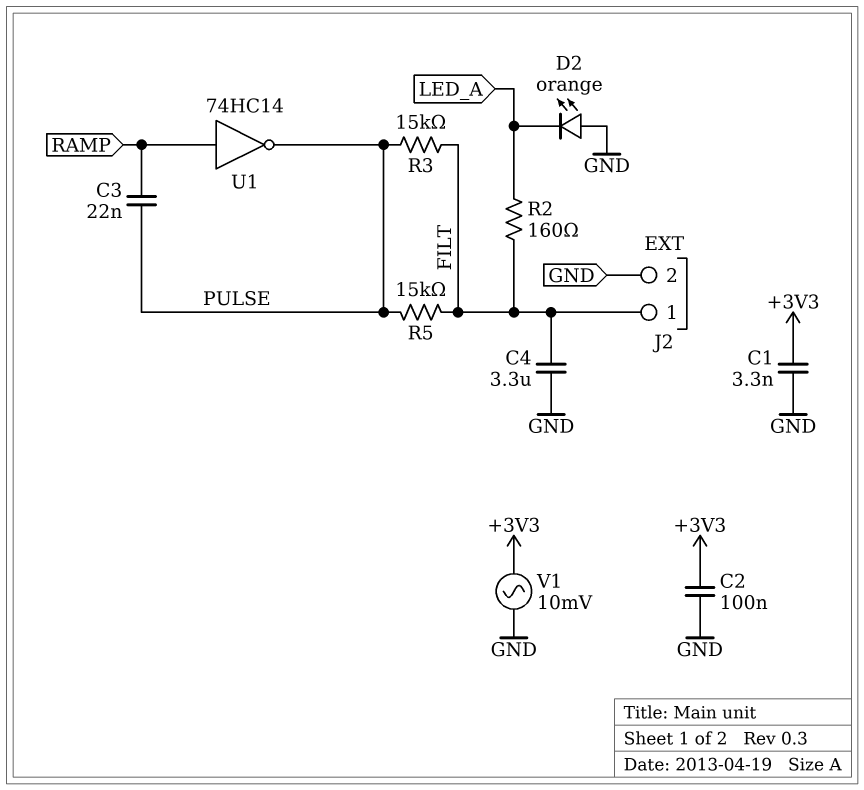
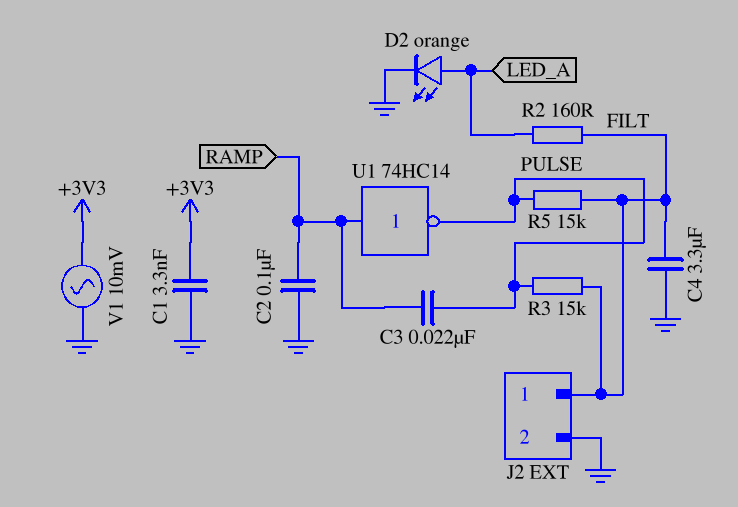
C2: 100nF (+3V3, GND) -> 100nF (GND, RAMP)
D2: LED orange (A GND, K LED_A) -> LED orange (A LED_A, K GND)

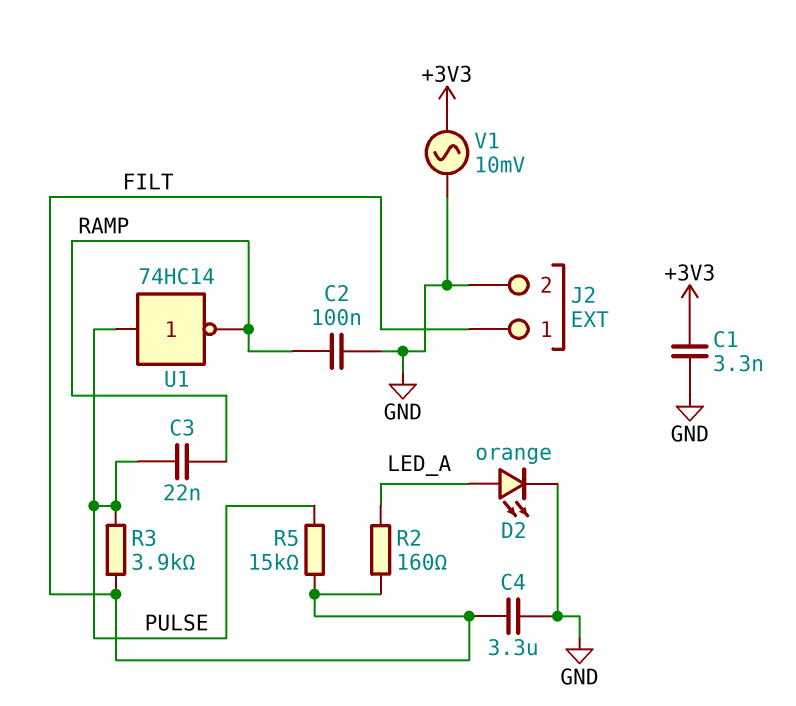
R3: 15k (FILT, PULSE) -> 3.9k (FILT, PULSE)
U1: NOT 74HC14 (in RAMP, out PULSE) -> NOT 74HC14 (in PULSE, out RAMP)

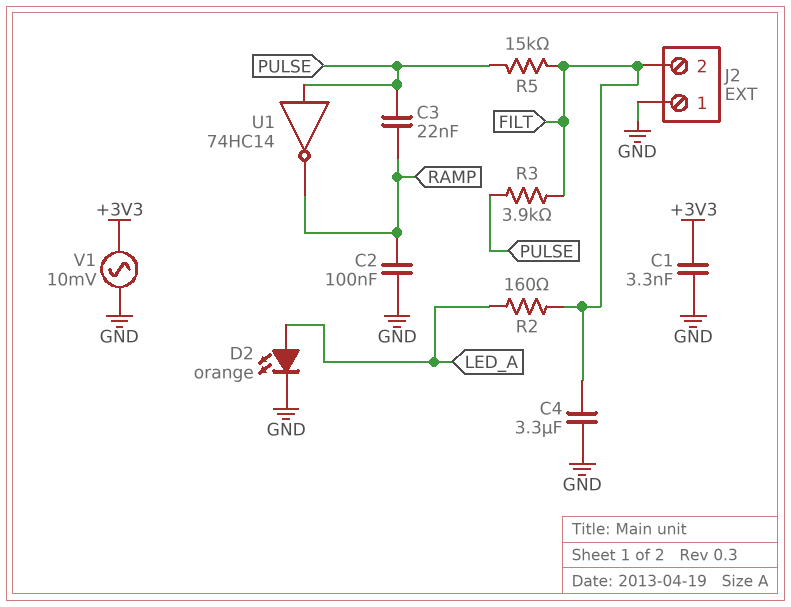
J2 pin 1: FILT -> GND
J2 pin 2: GND -> FILT

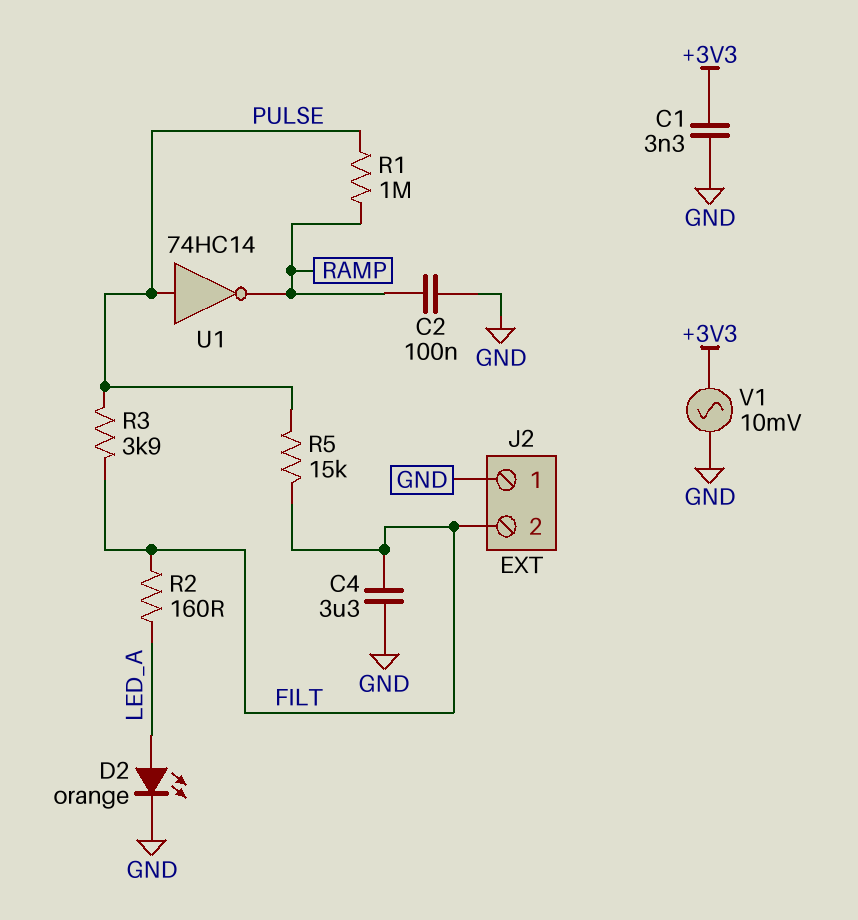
C3: 22nF (PULSE, RAMP) -> none
R1: none -> 1M (PULSE, RAMP)

